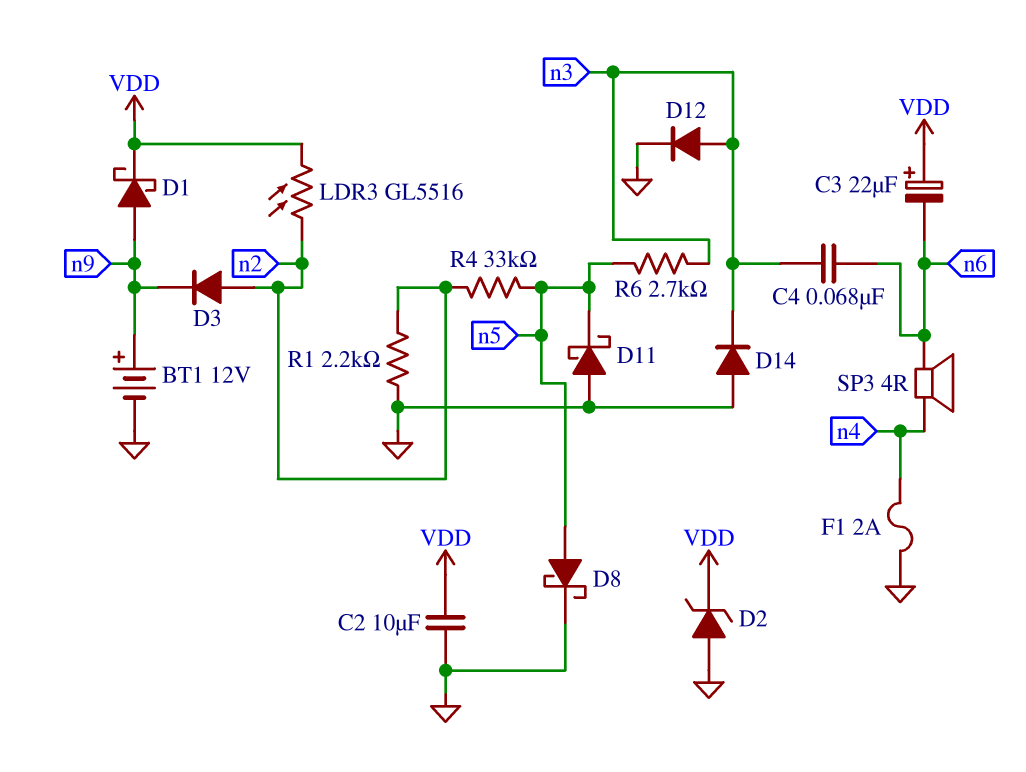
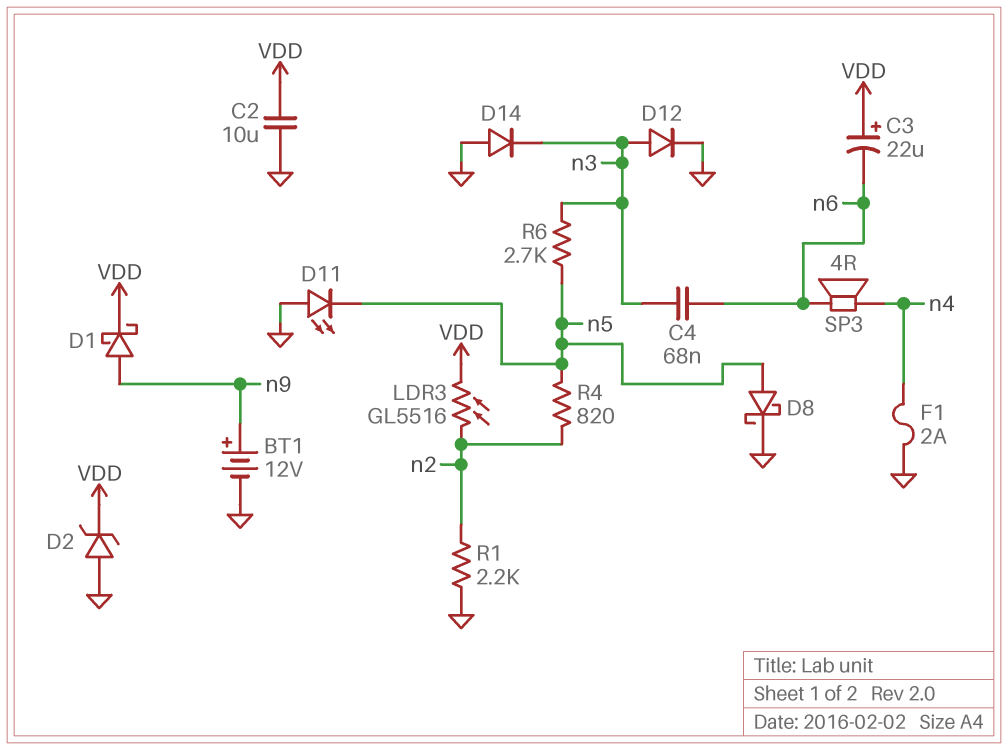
D3: diode (A n2, K n9) -> none
D11: schottky (A GND, K n5) -> LED (A GND, K n5)
R4: 33k (n2, n5) -> 820 (n2, n5)

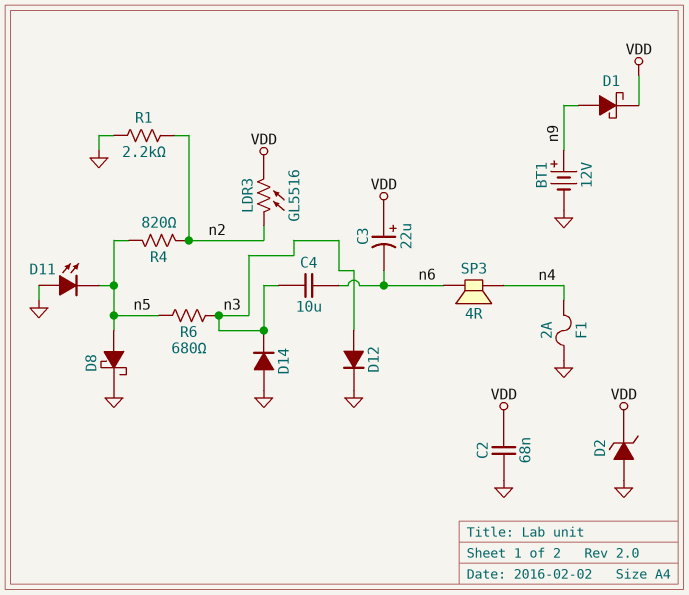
C2: 10uF (GND, VDD) -> 68nF (GND, VDD)
C4: 68nF (n3, n6) -> 10uF (n3, n6)
R6: 2.7k (n3, n5) -> 680 (n3, n5)

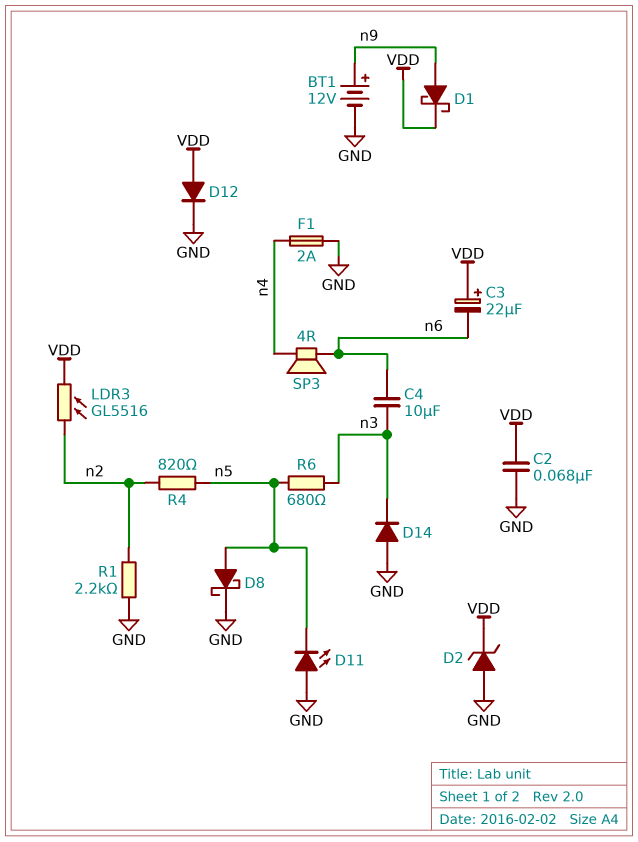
D12: diode (A n3, K GND) -> diode (A VDD, K GND)

